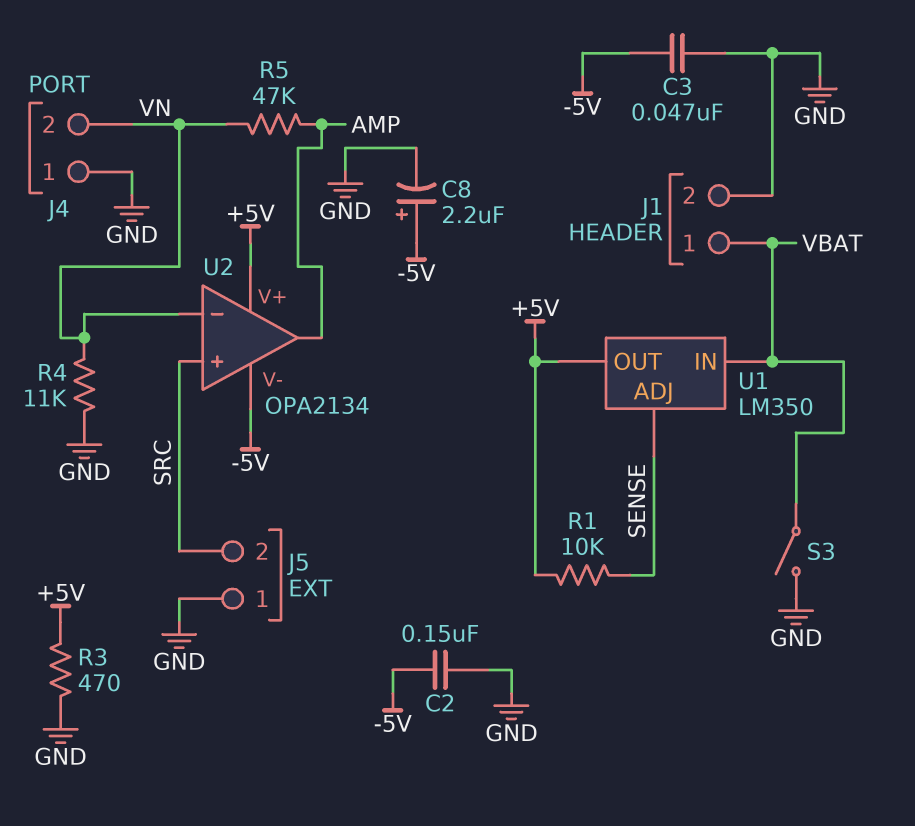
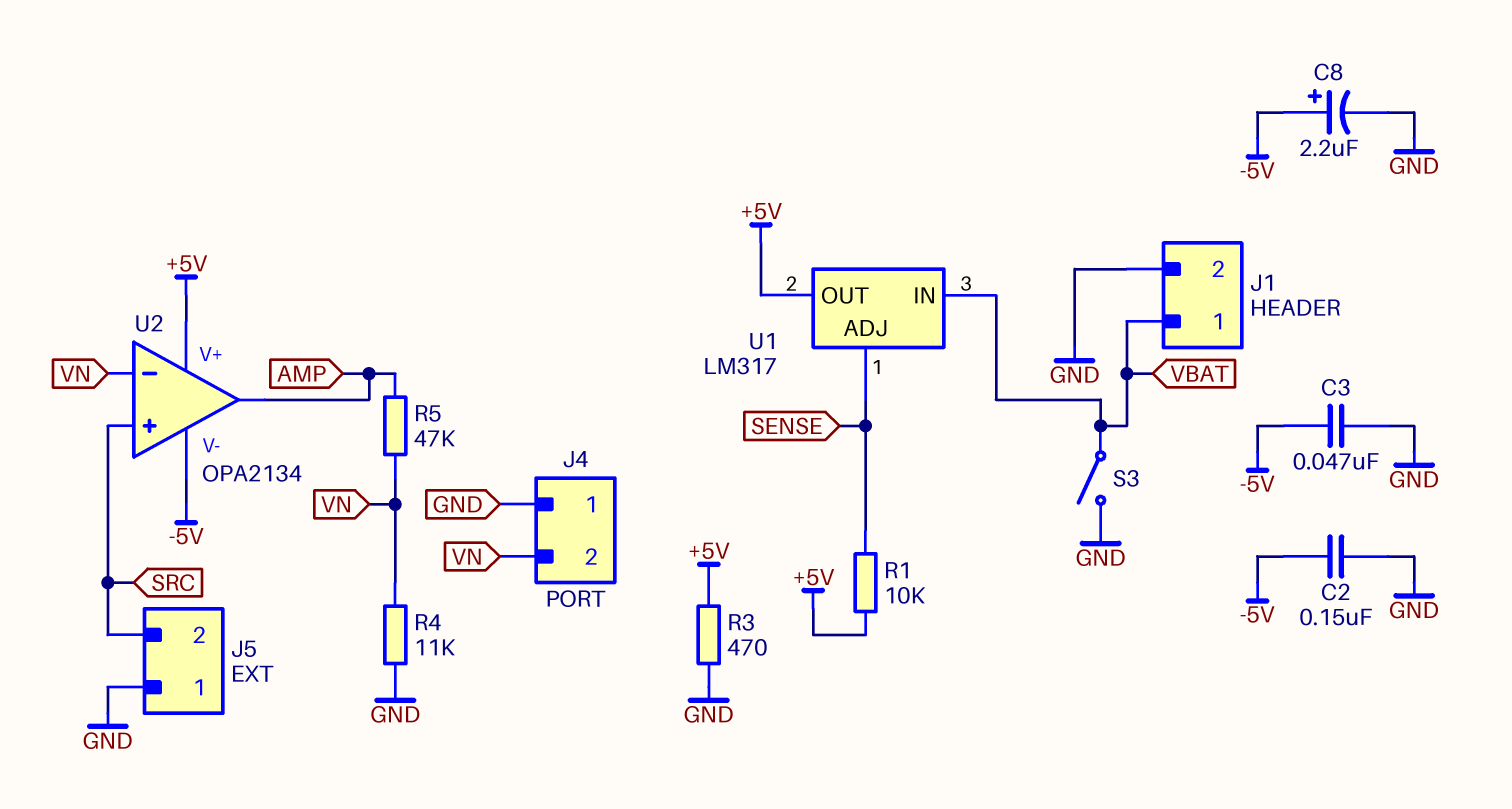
U1: LM350 -> LM317

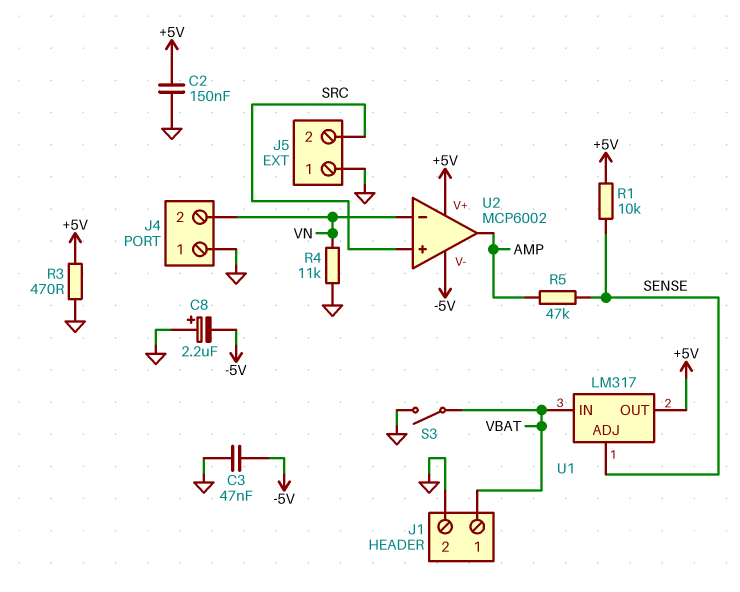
C2: 150nF (-5V, GND) -> 150nF (+5V, GND)
C8: 2.2uF (plus -5V, minus GND) -> 2.2uF (plus GND, minus -5V)
R5: 47k (AMP, VN) -> 47k (AMP, SENSE)
U2: OPA2134 -> MCP6002

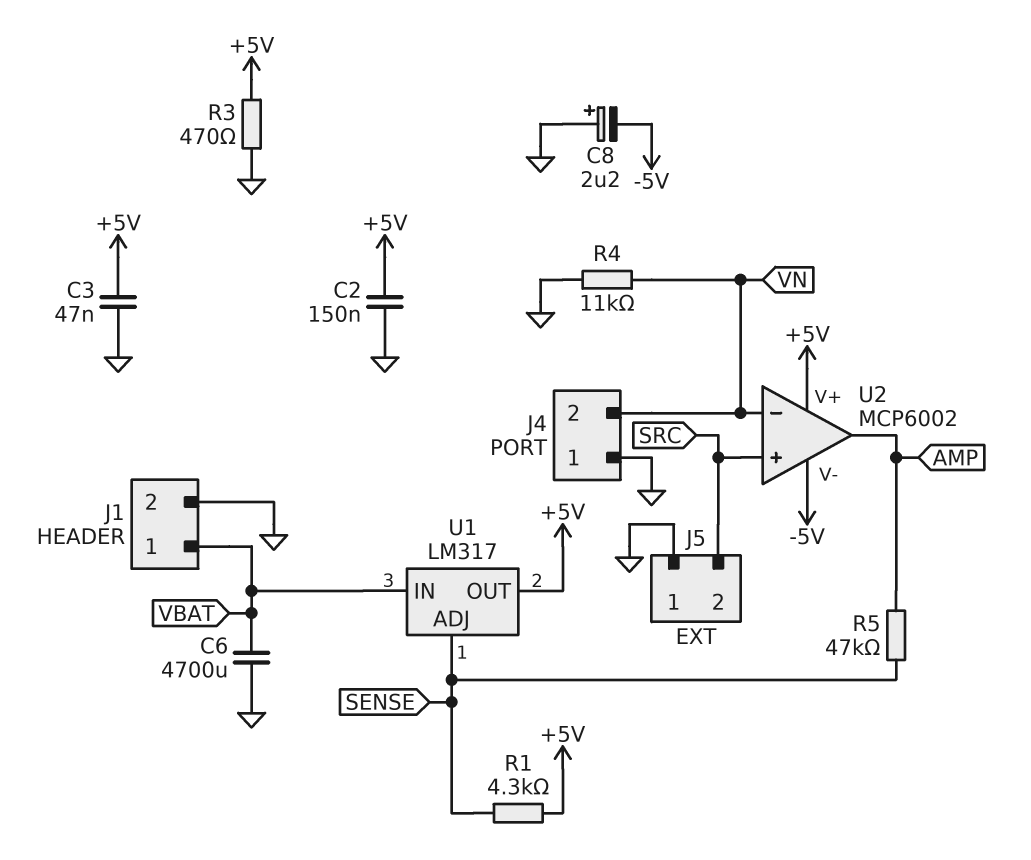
C3: 47nF (-5V, GND) -> 47nF (+5V, GND)
C6: none -> 4700uF (GND, VBAT)
R1: 10k (+5V, SENSE) -> 4.3k (+5V, SENSE)
S3: switch (GND, VBAT) -> none

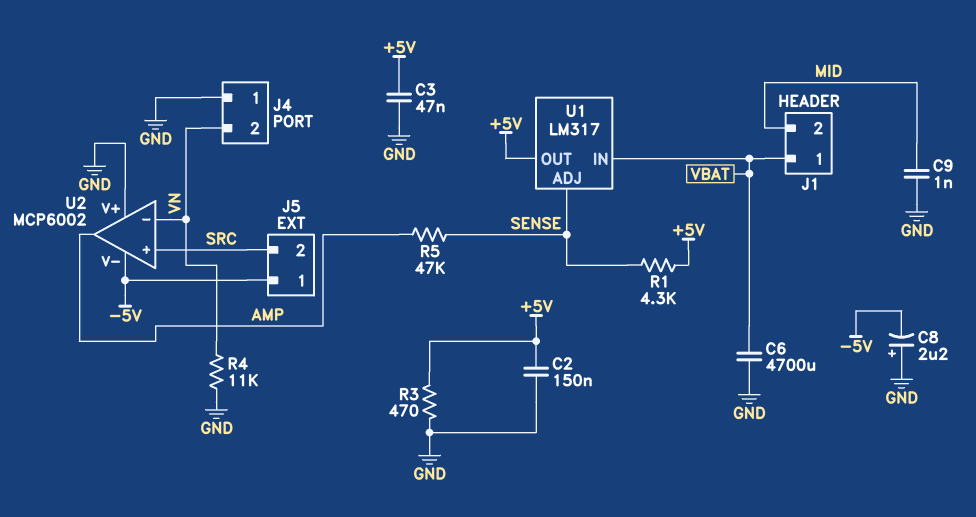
C9: none -> 1nF (GND, MID)
J1 pin 2: GND -> MID
J5 pin 1: GND -> -5V
U2 pin V+: +5V -> GND

